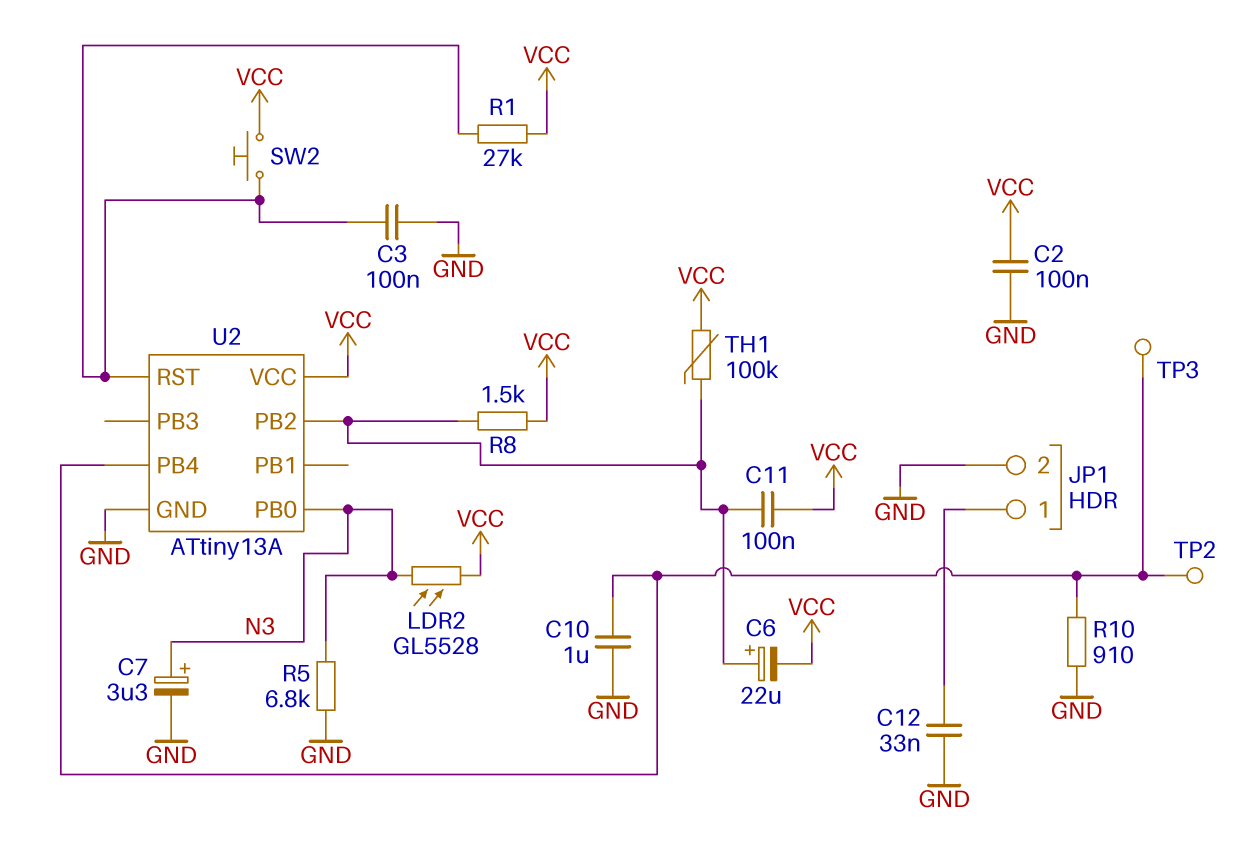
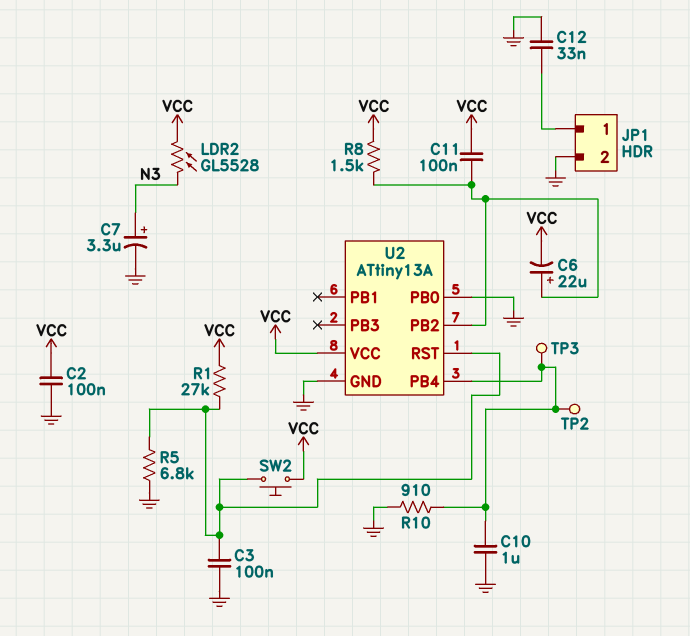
R5: 6.8k (GND, N3) -> 6.8k (GND, U2/RST)
TH1: 100k (U2/PB2, VCC) -> none
U2 pin PB0: N3 -> GND

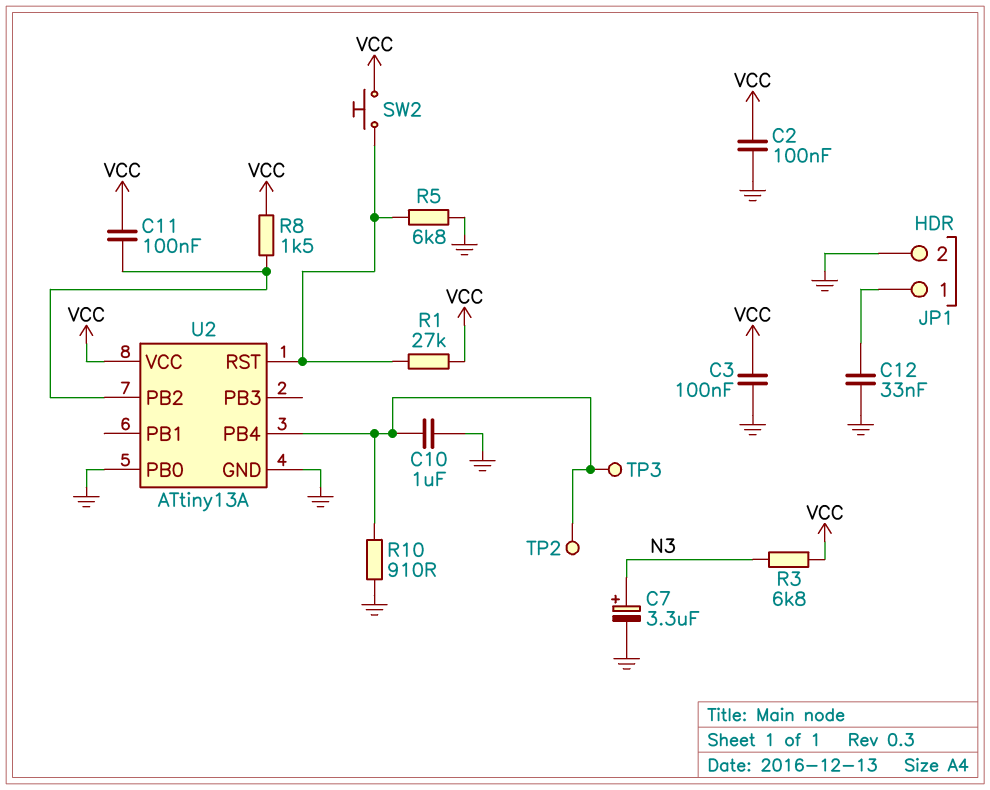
C3: 100nF (GND, U2/RST) -> 100nF (GND, VCC)
C6: 22uF (plus U2/PB2, minus VCC) -> none
LDR2: GL5528 (N3, VCC) -> none
R3: none -> 6.8k (N3, VCC)

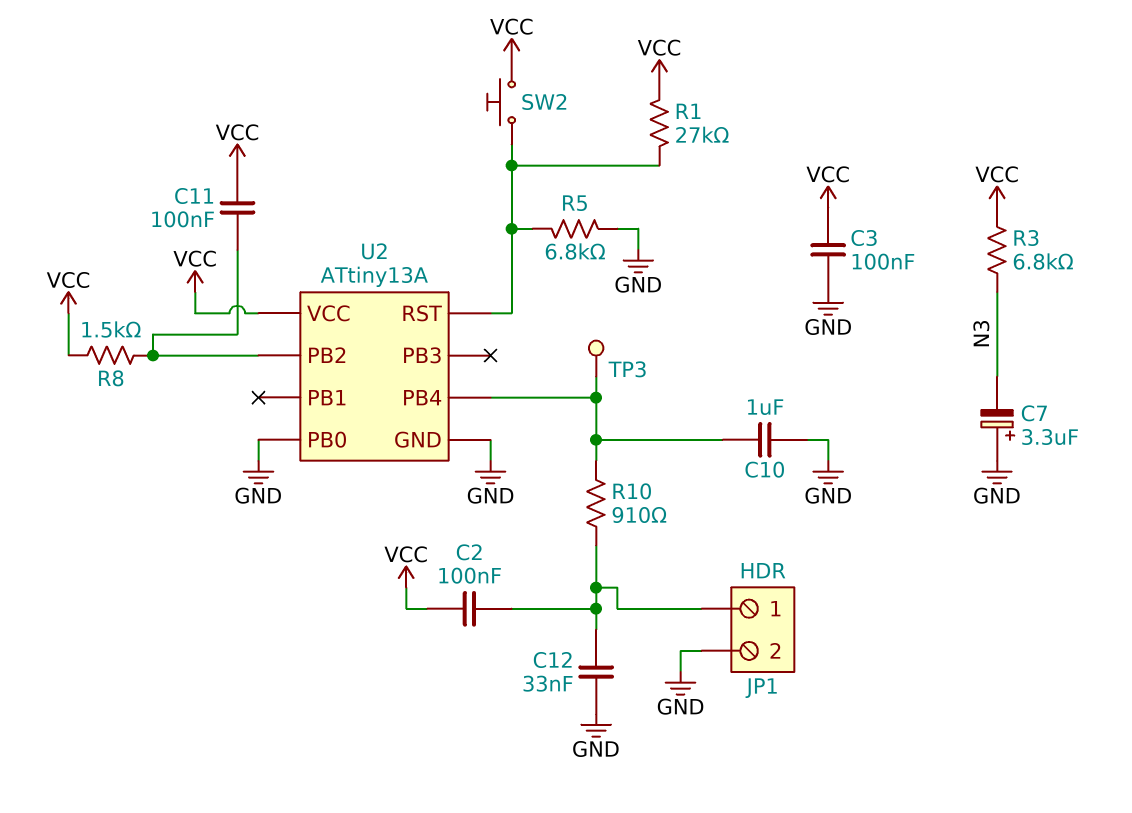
C2: 100nF (GND, VCC) -> 100nF (JP1/1, VCC)
C7: 3.3uF (plus N3, minus GND) -> 3.3uF (plus GND, minus N3)
R10: 910 (GND, U2/PB4) -> 910 (JP1/1, U2/PB4)
TP2: test point (U2/PB4) -> none

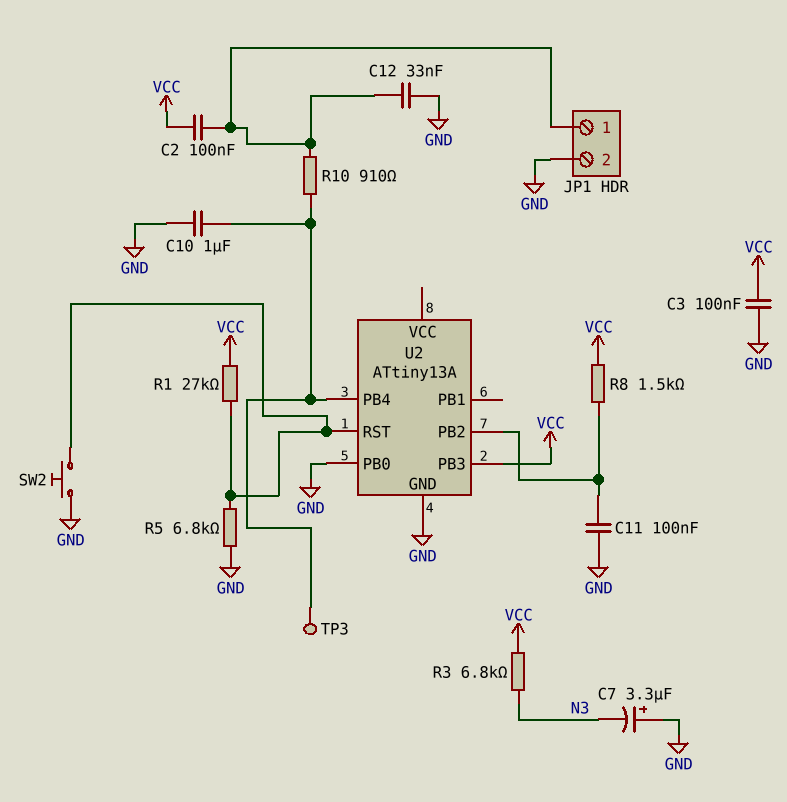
C11: 100nF (U2/PB2, VCC) -> 100nF (GND, U2/PB2)
SW2: button (U2/RST, VCC) -> button (GND, U2/RST)
U2 pin PB3: none -> VCC
U2 pin VCC: VCC -> none

